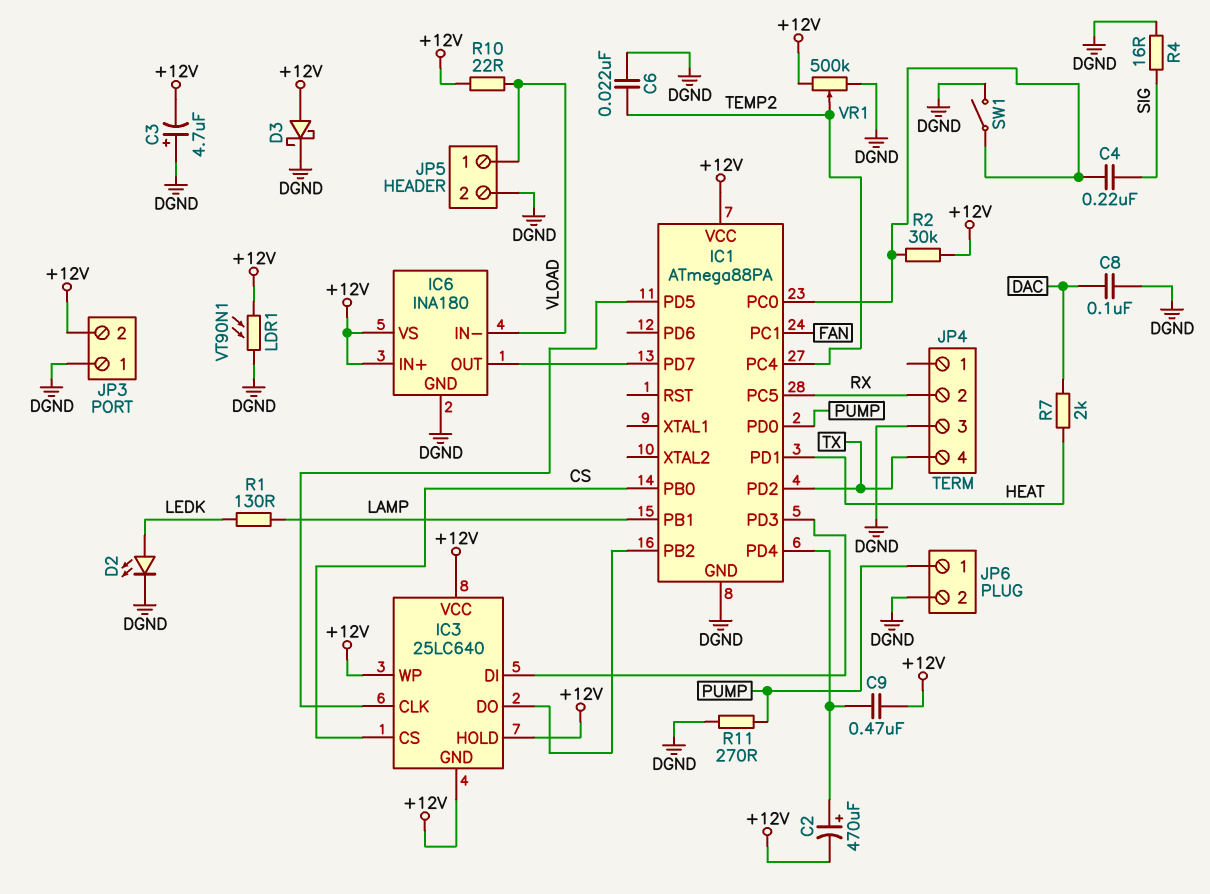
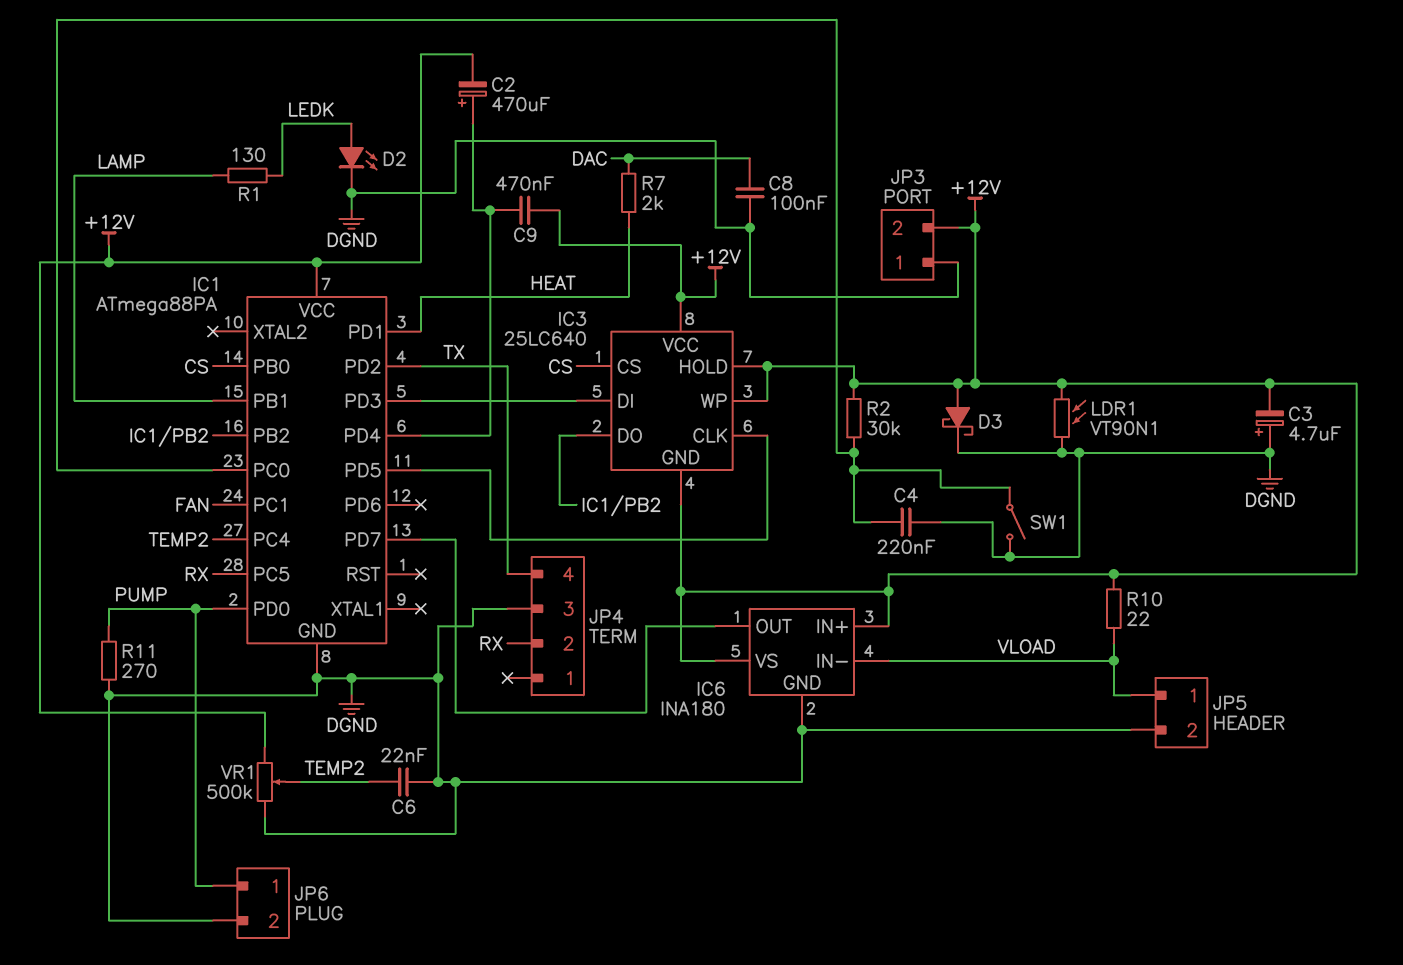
C4: 220nF (IC1/PC0, SIG) -> 220nF (DGND, IC1/PC0)
R4: 16 (DGND, SIG) -> none

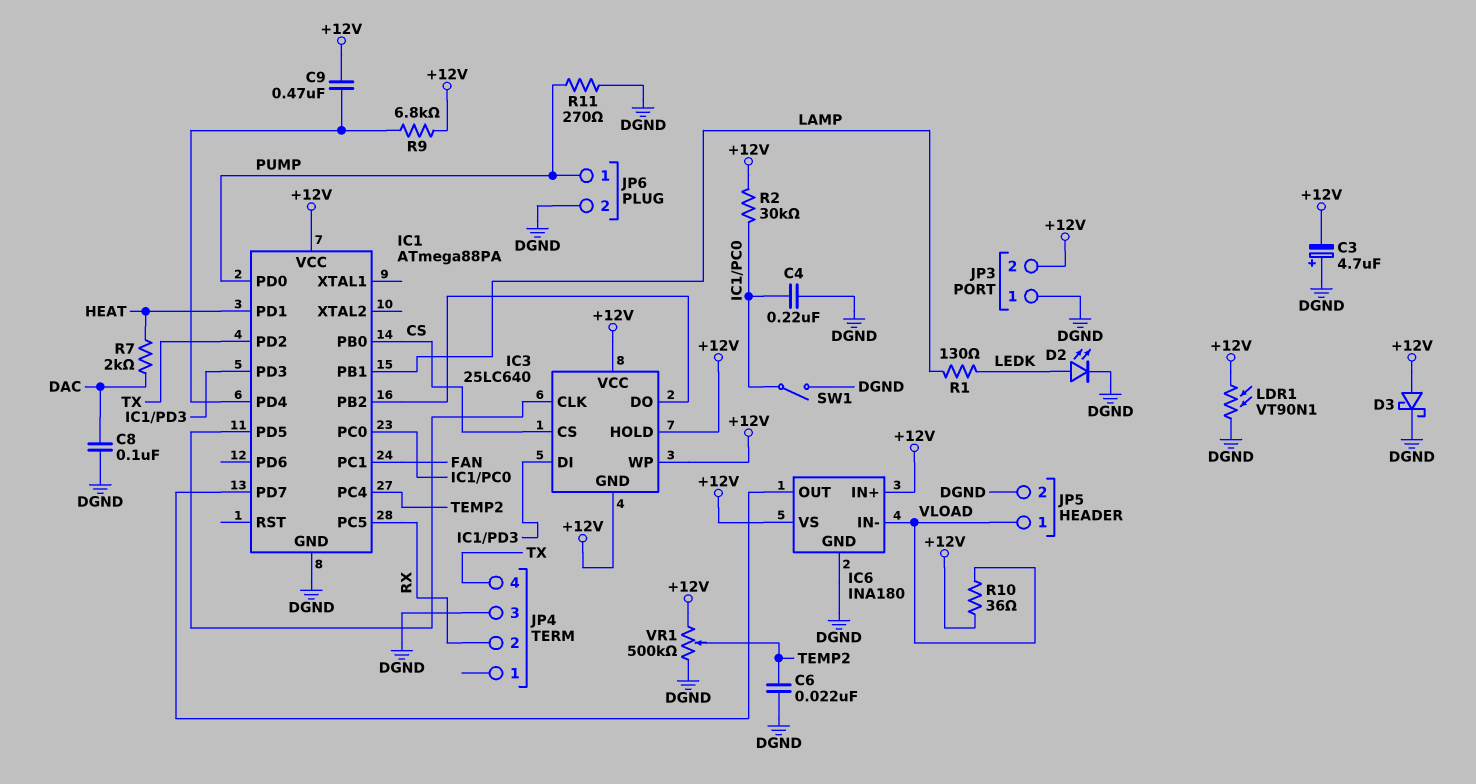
C2: 470uF (plus IC1/PD4, minus +12V) -> none
R9: none -> 6.8k (+12V, IC1/PD4)
R10: 22 (+12V, VLOAD) -> 36 (+12V, VLOAD)

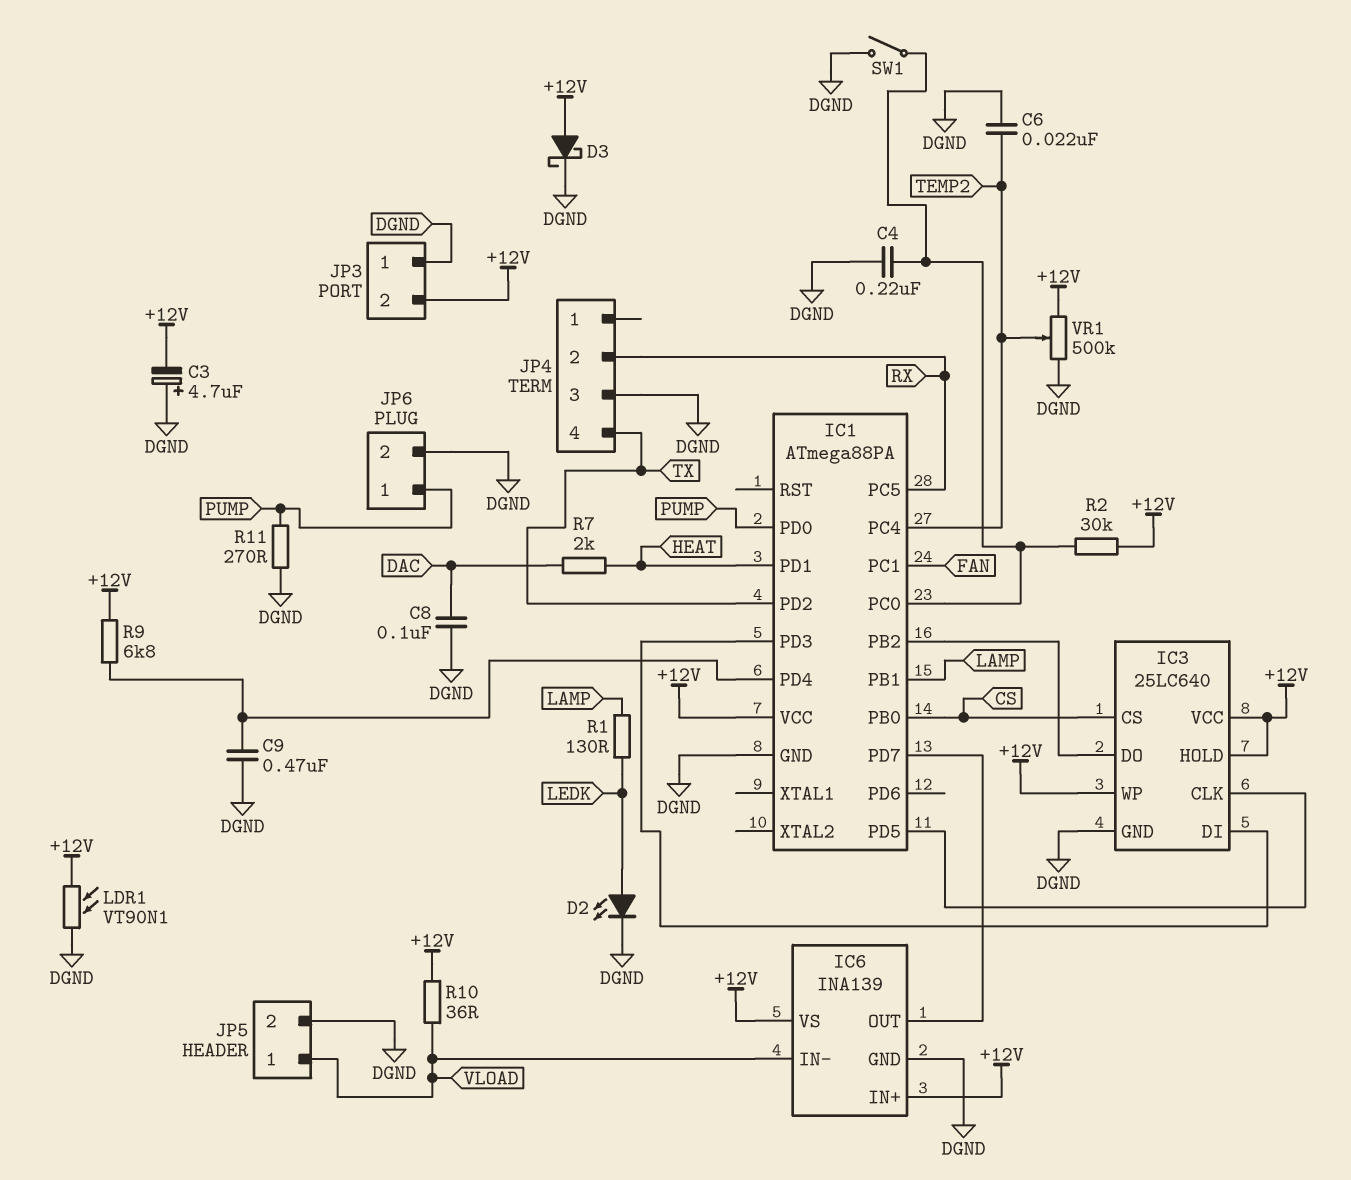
C9: 470nF (+12V, IC1/PD4) -> 470nF (DGND, IC1/PD4)
IC3 pin GND: +12V -> DGND
IC6: INA180 -> INA139

